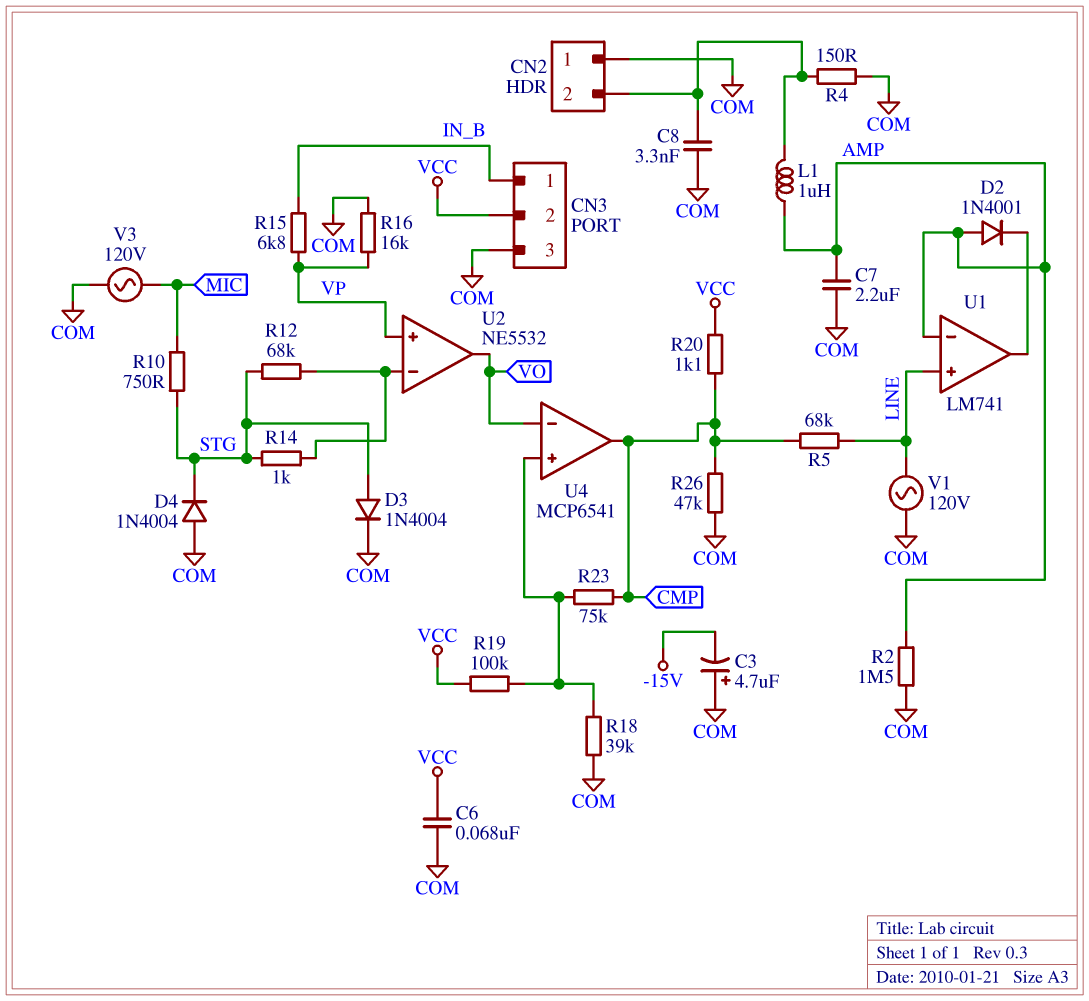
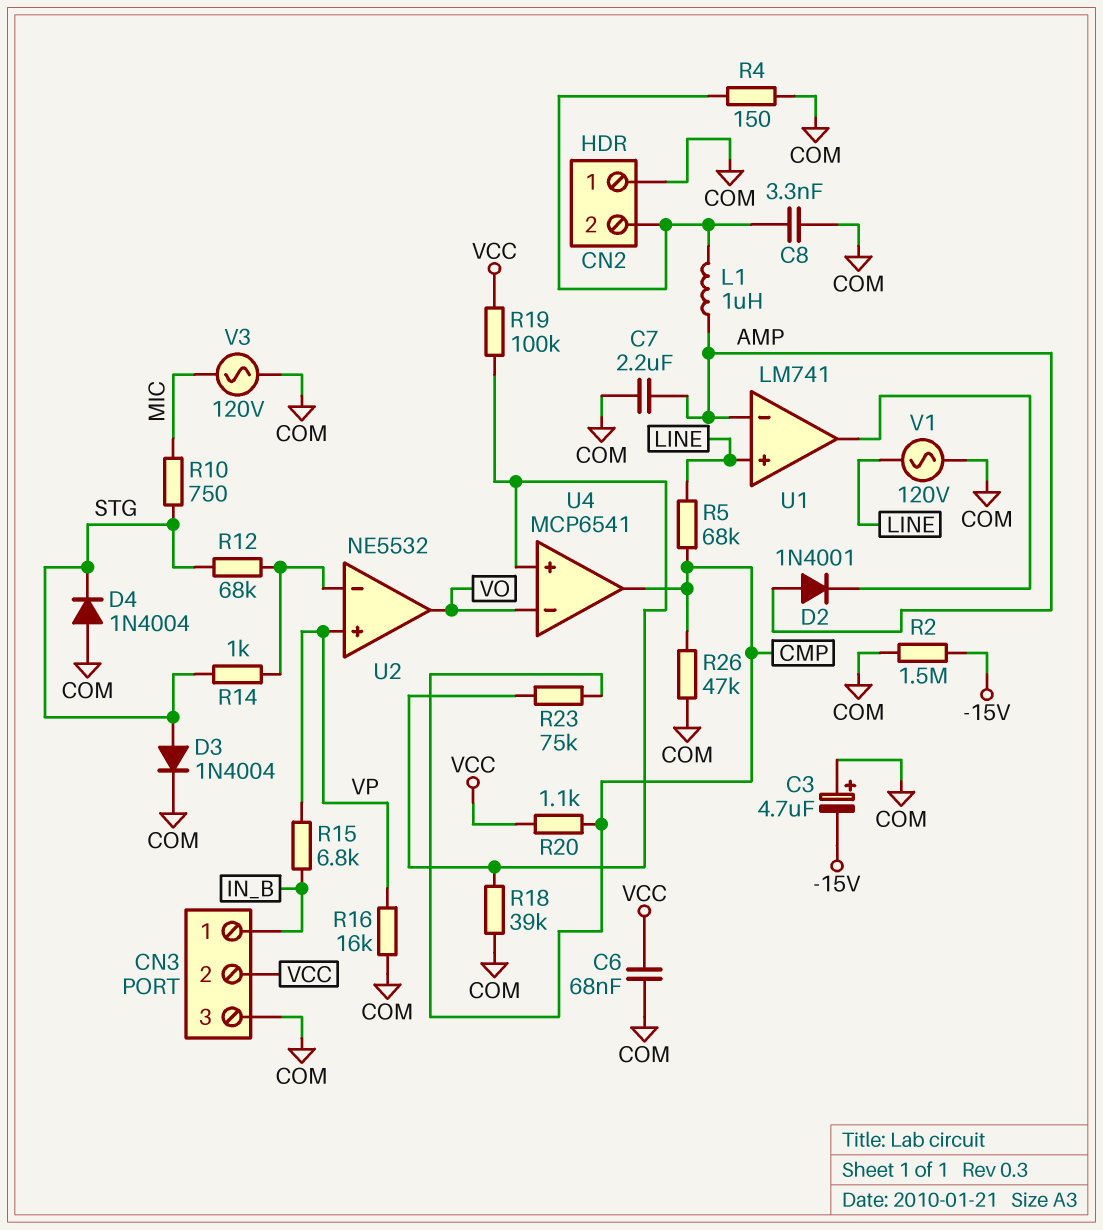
R2: 1.5M (AMP, COM) -> 1.5M (-15V, COM)

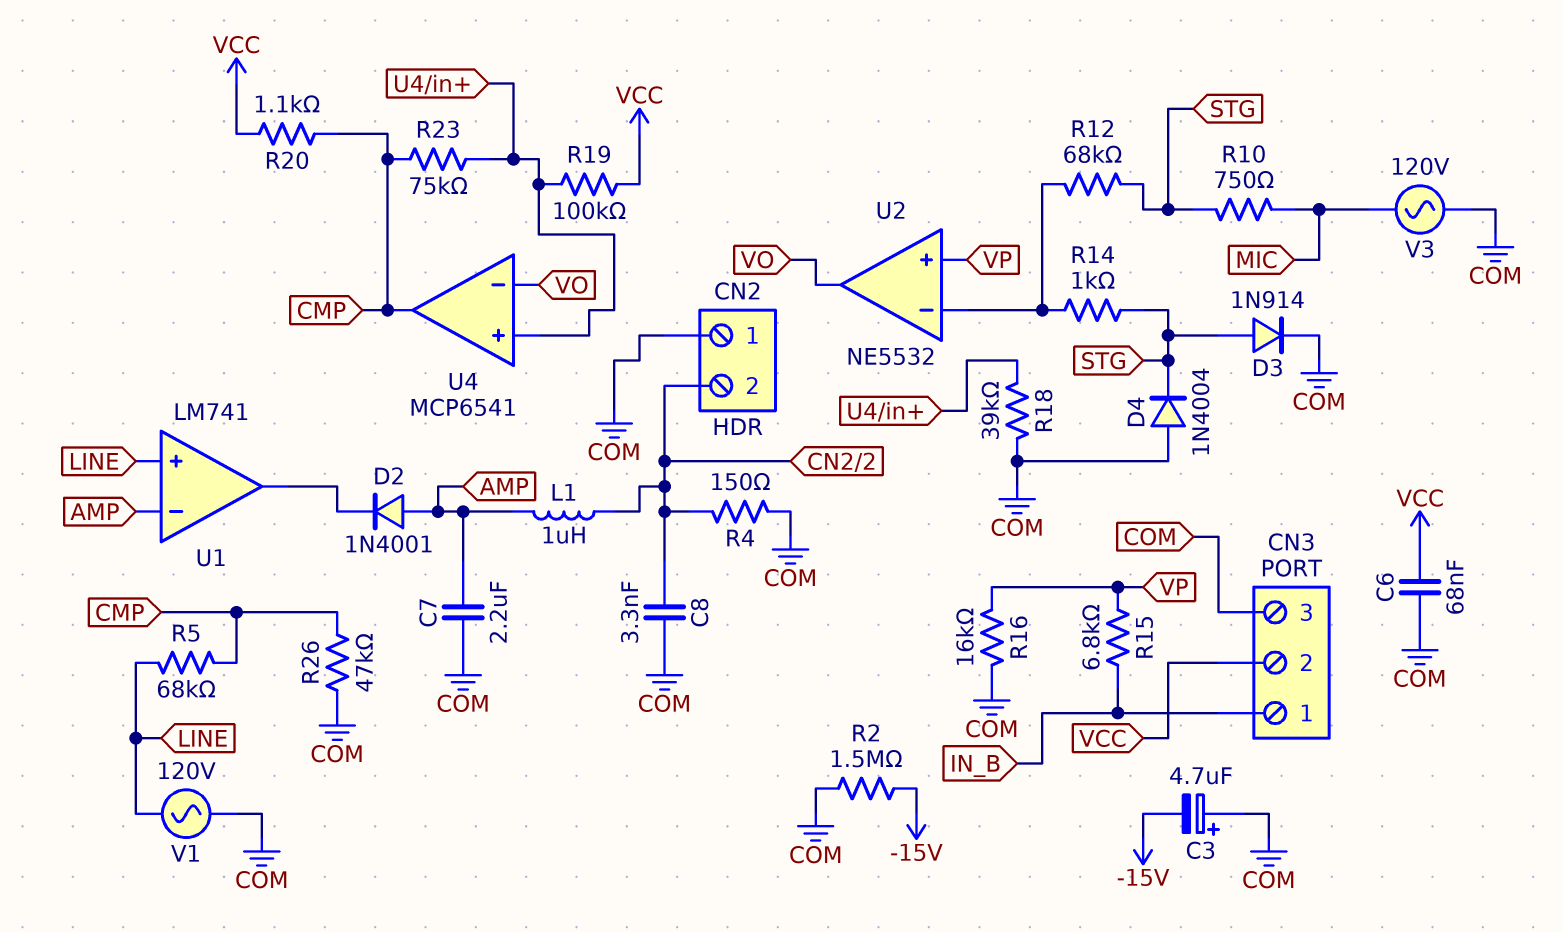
D3: diode 1N4004 (A STG, K COM) -> diode 1N914 (A STG, K COM)

